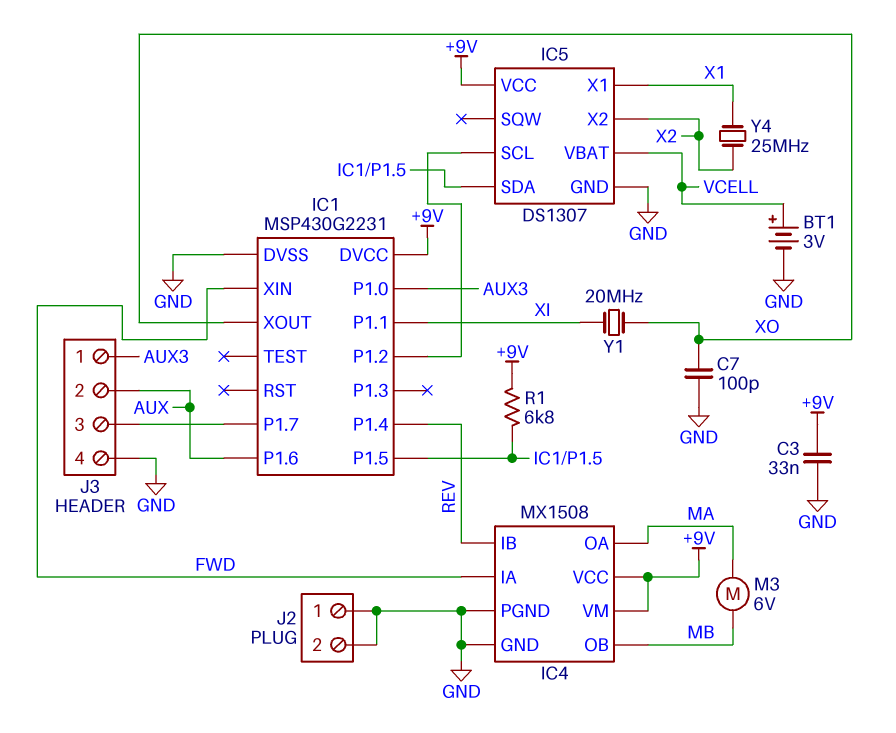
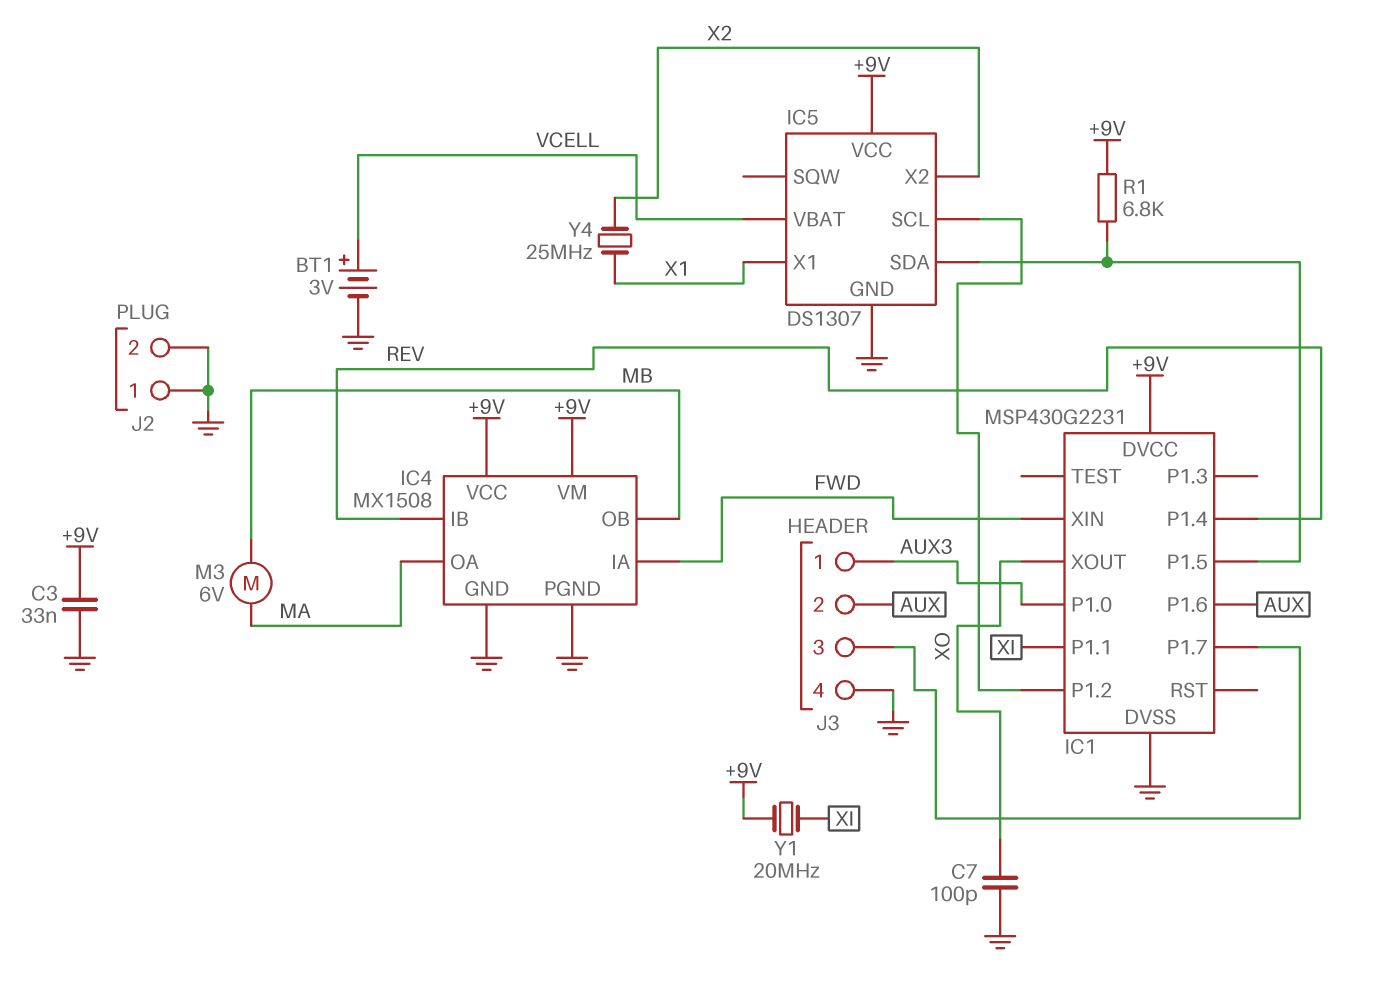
Y1: 20MHz (XI, XO) -> 20MHz (+9V, XI)

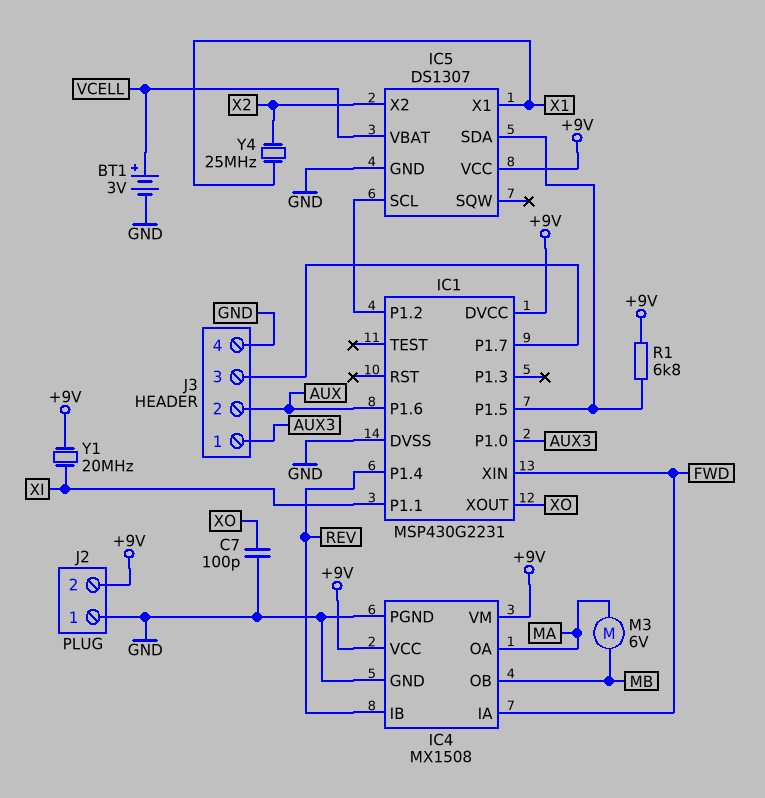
C3: 33nF (+9V, GND) -> none
J2 pin 2: GND -> +9V

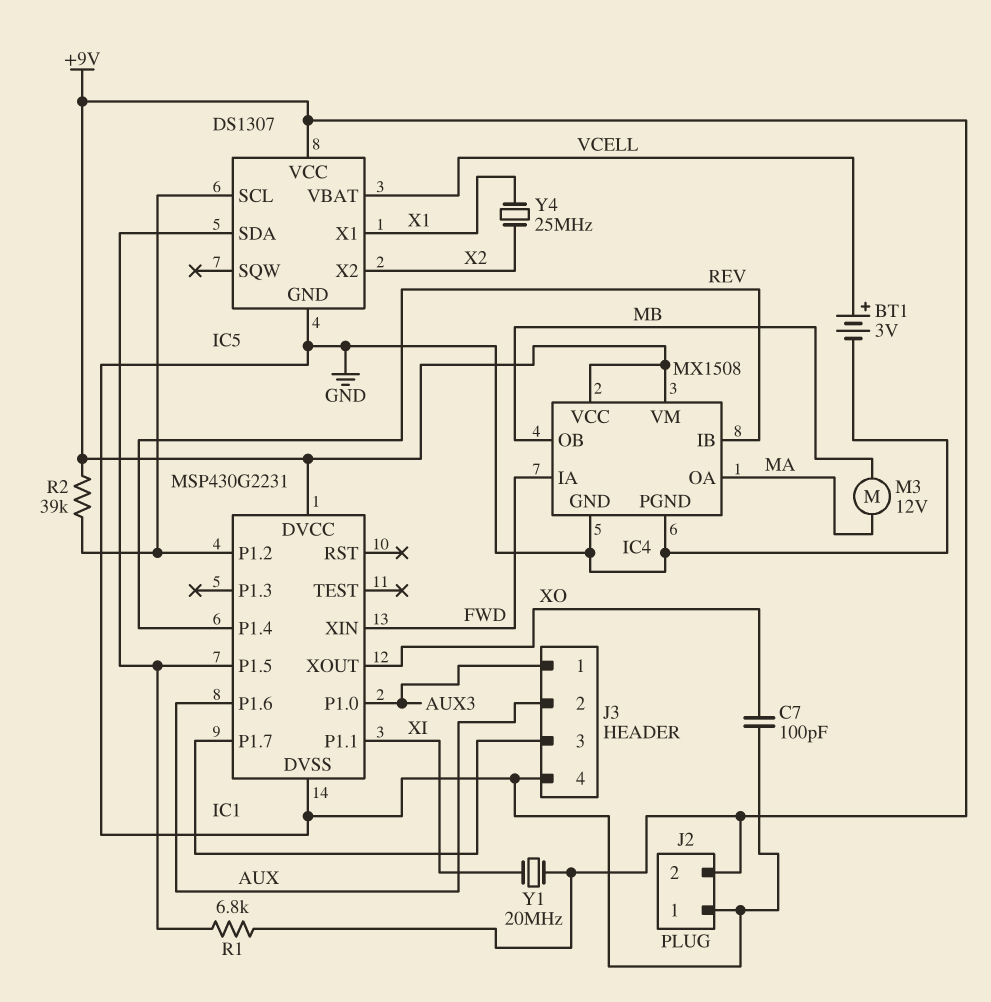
M3: motor 6V (MA, MB) -> motor 12V (MA, MB)
R2: none -> 39k (+9V, IC1/P1.2)

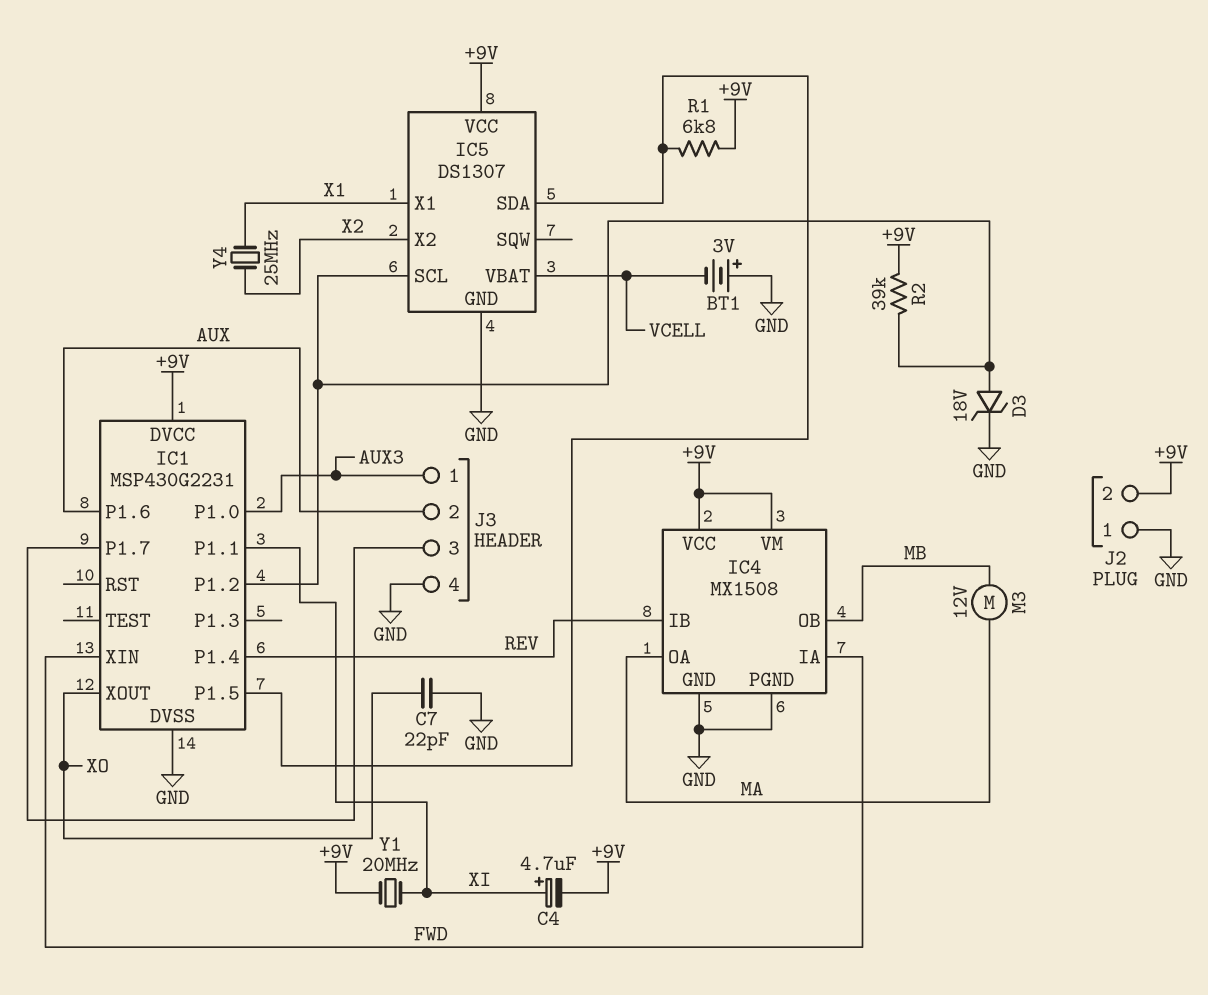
BT1: 3V (plus VCELL, minus GND) -> 3V (plus GND, minus VCELL)
C4: none -> 4.7uF (plus XI, minus +9V)
C7: 100pF (GND, XO) -> 22pF (GND, XO)
D3: none -> zener 18V (A IC1/P1.2, K GND)

